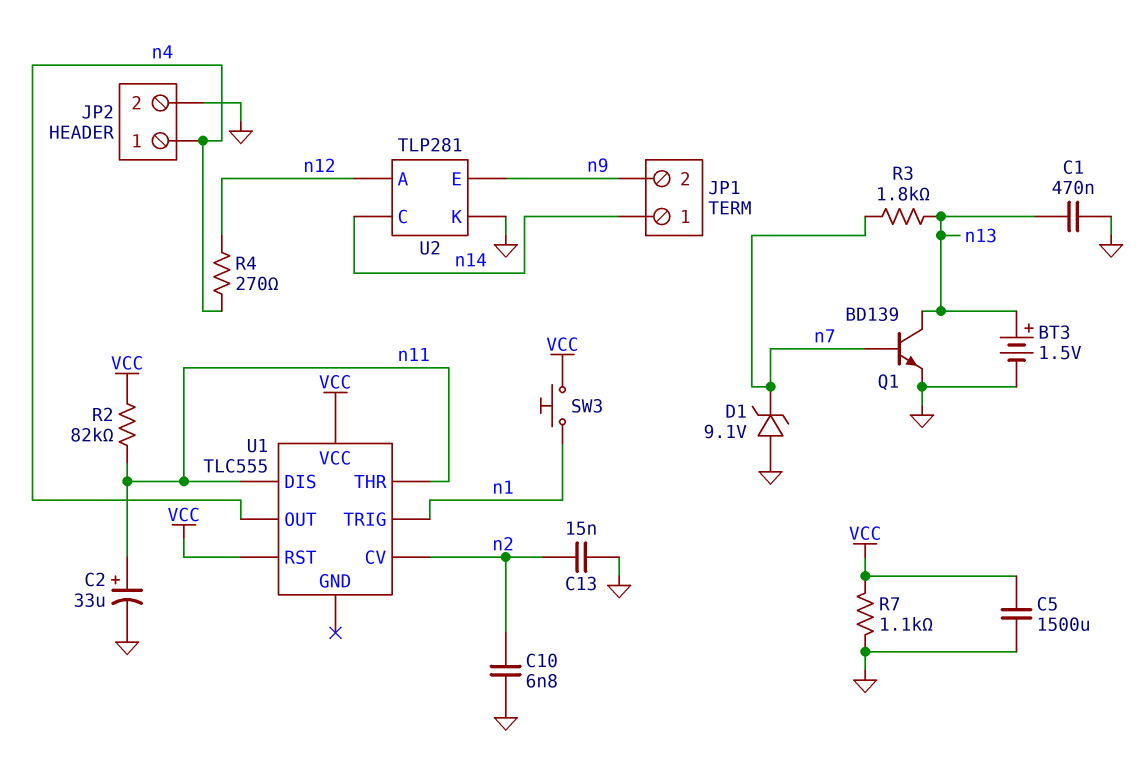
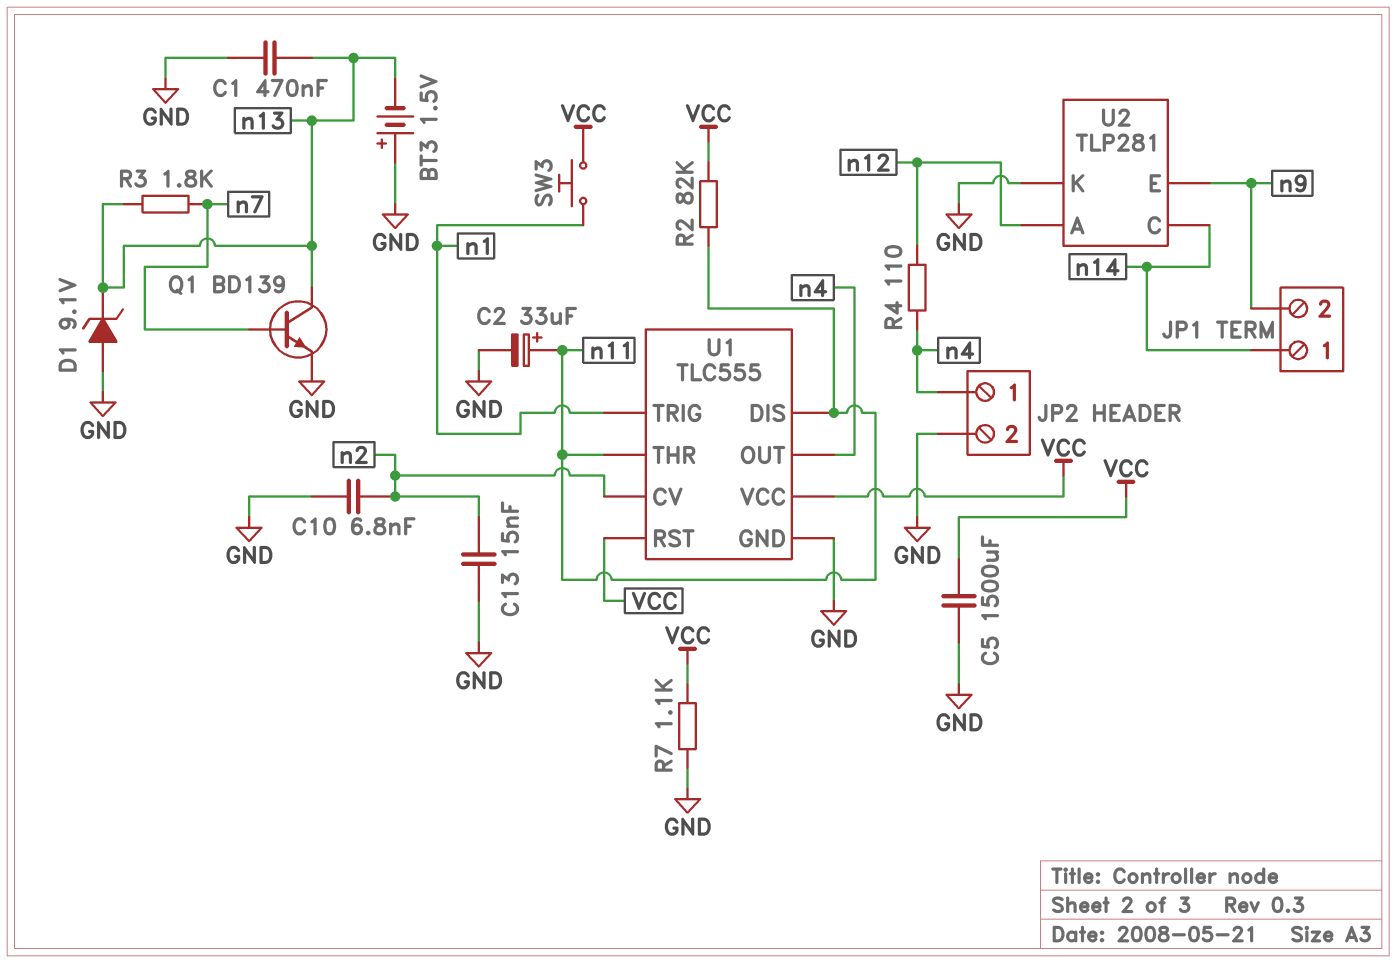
BT3: 1.5V (plus n13, minus GND) -> 1.5V (plus GND, minus n13)
D1: zener 9.1V (A GND, K n7) -> zener 9.1V (A GND, K n13)
R4: 270 (n4, n12) -> 110 (n4, n12)
U1 pin GND: none -> GND

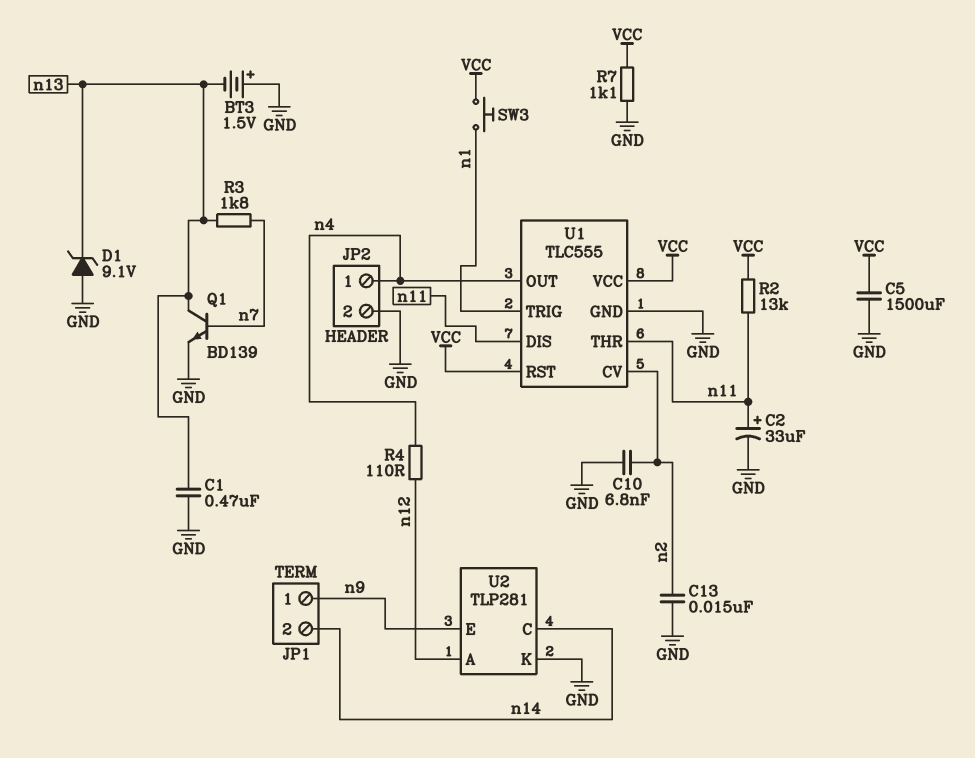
JP1 pin 1: n14 -> n9
JP1 pin 2: n9 -> n14
R2: 82k (VCC, n11) -> 13k (VCC, n11)

